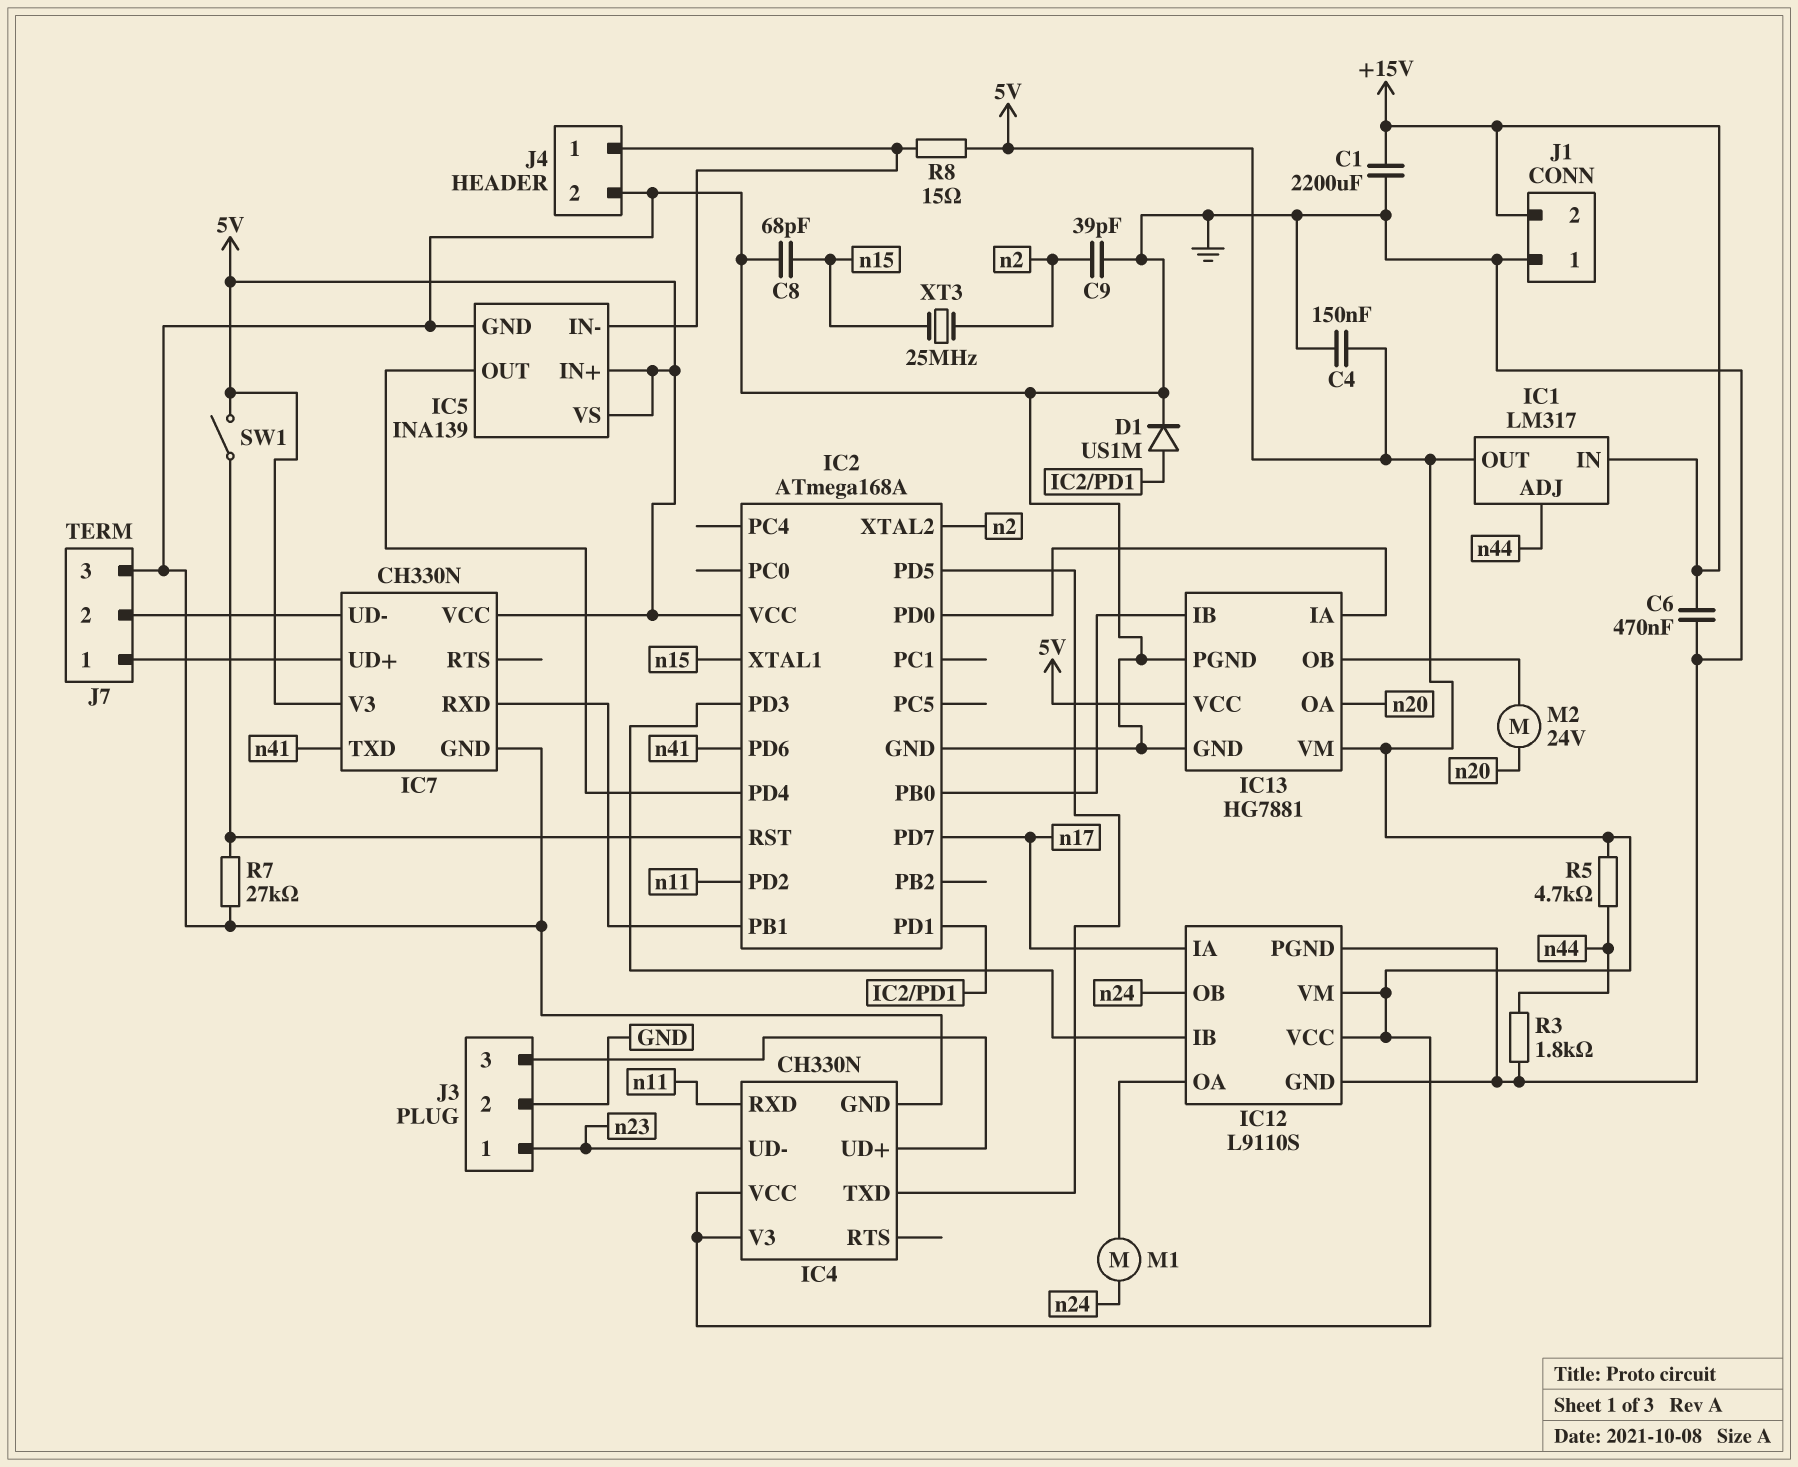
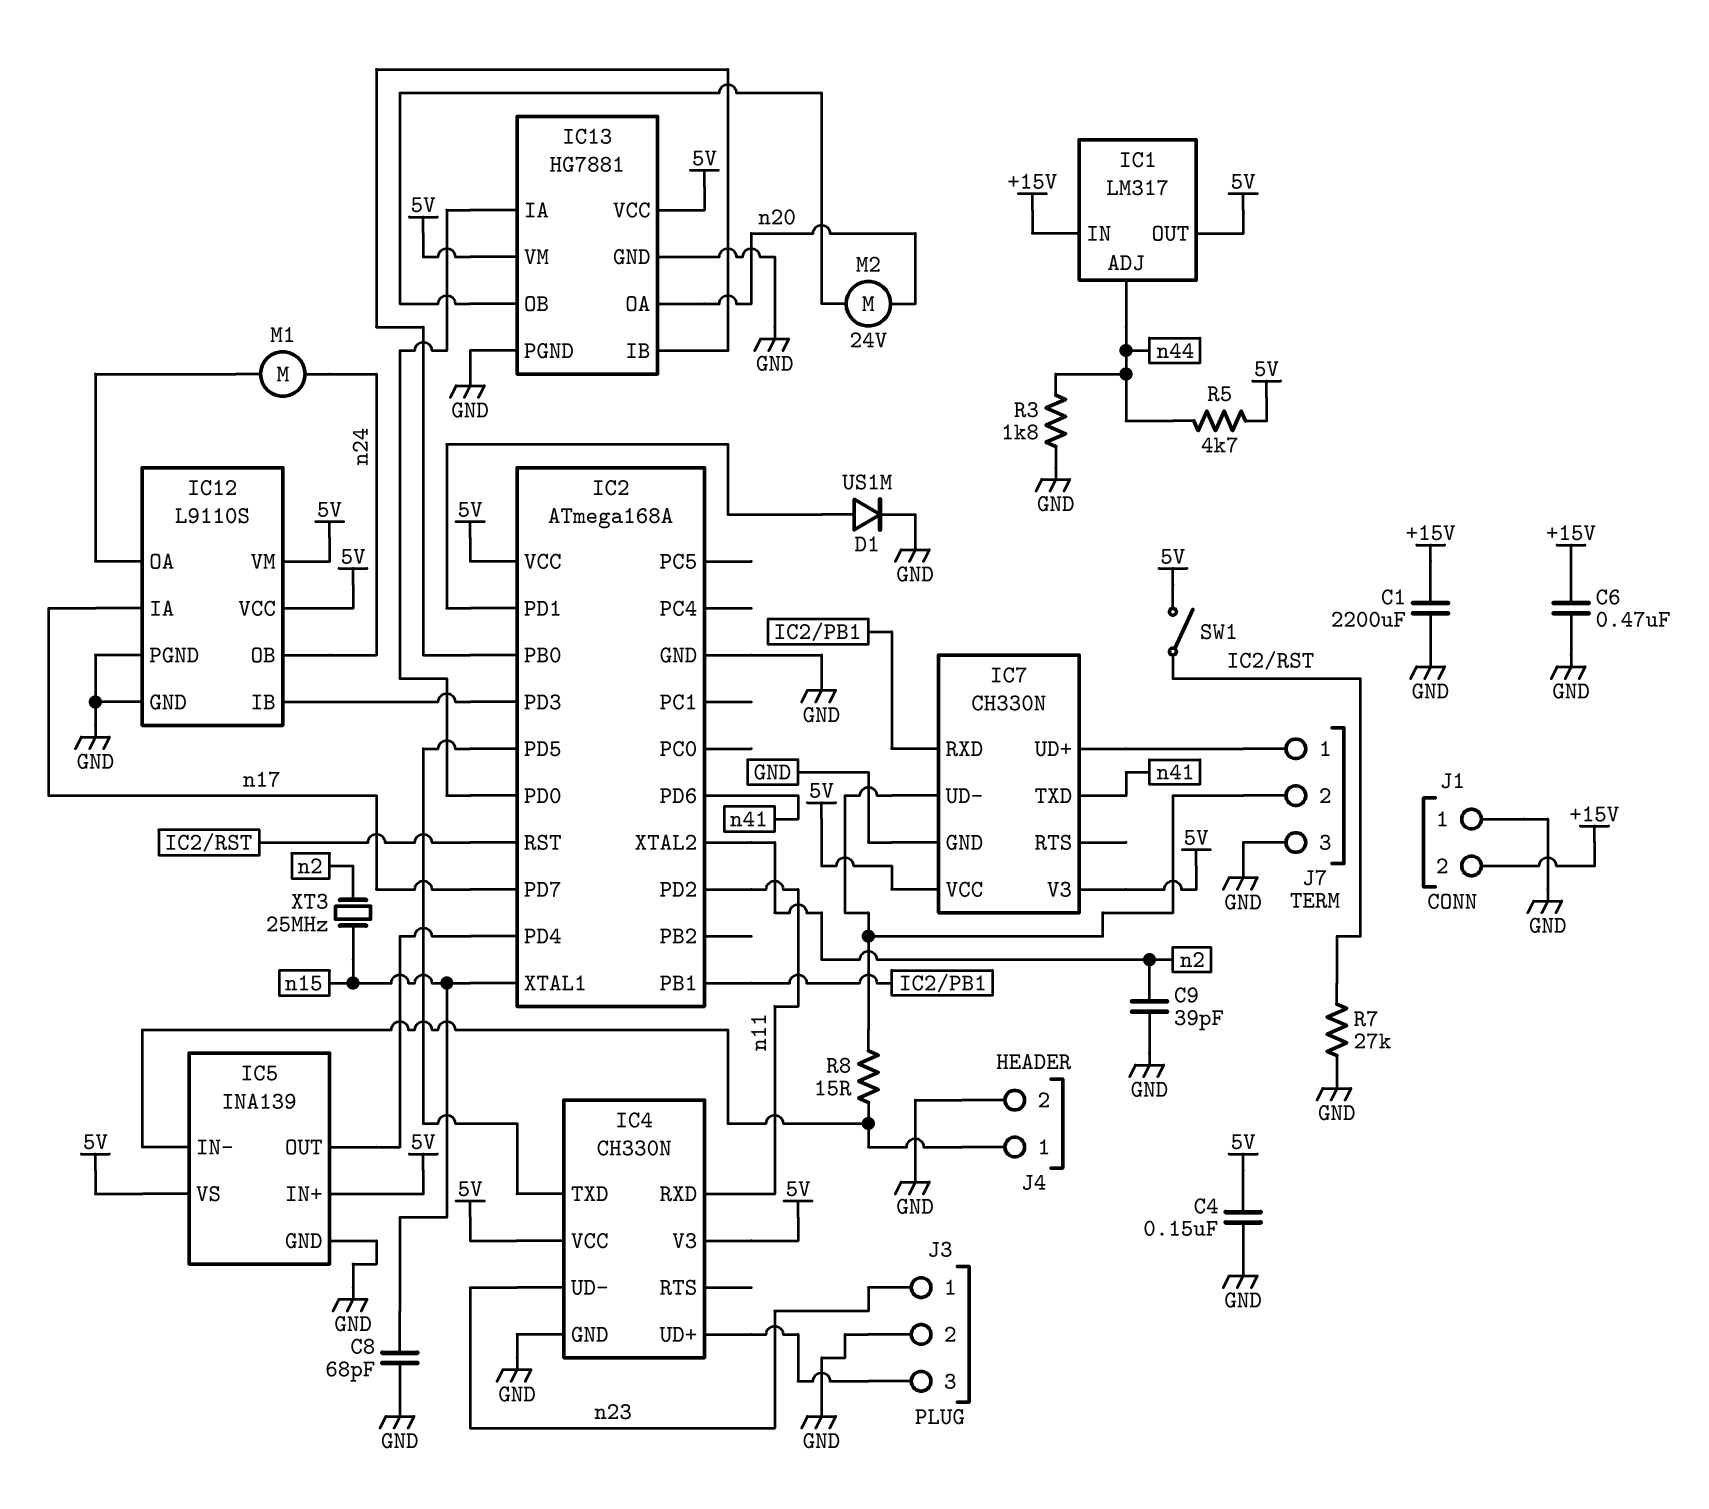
R8: 15 (5V, IC5/IN-) -> 15 (IC5/IN-, IC7/UD-)

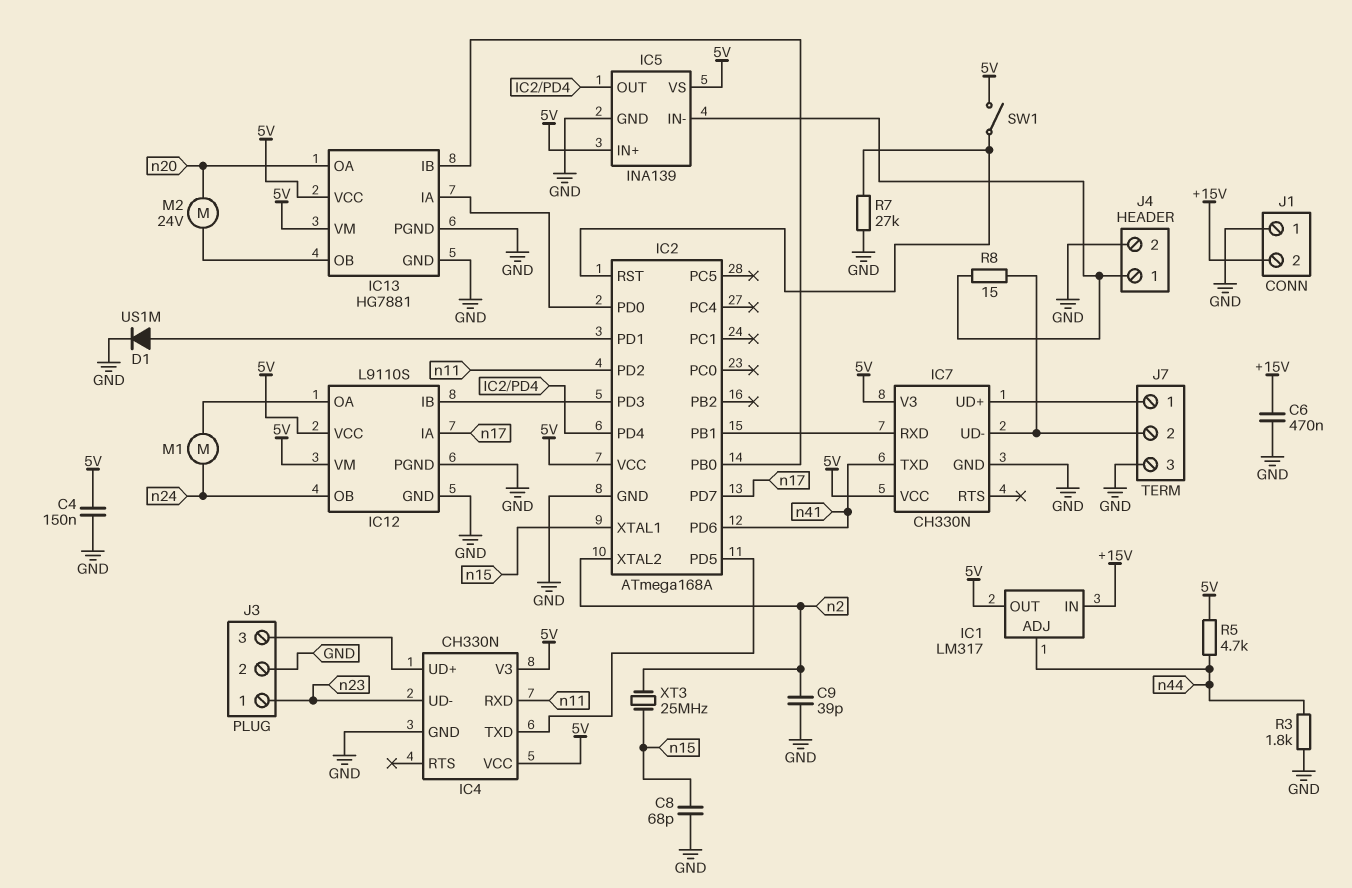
C1: 2200uF (+15V, GND) -> none

